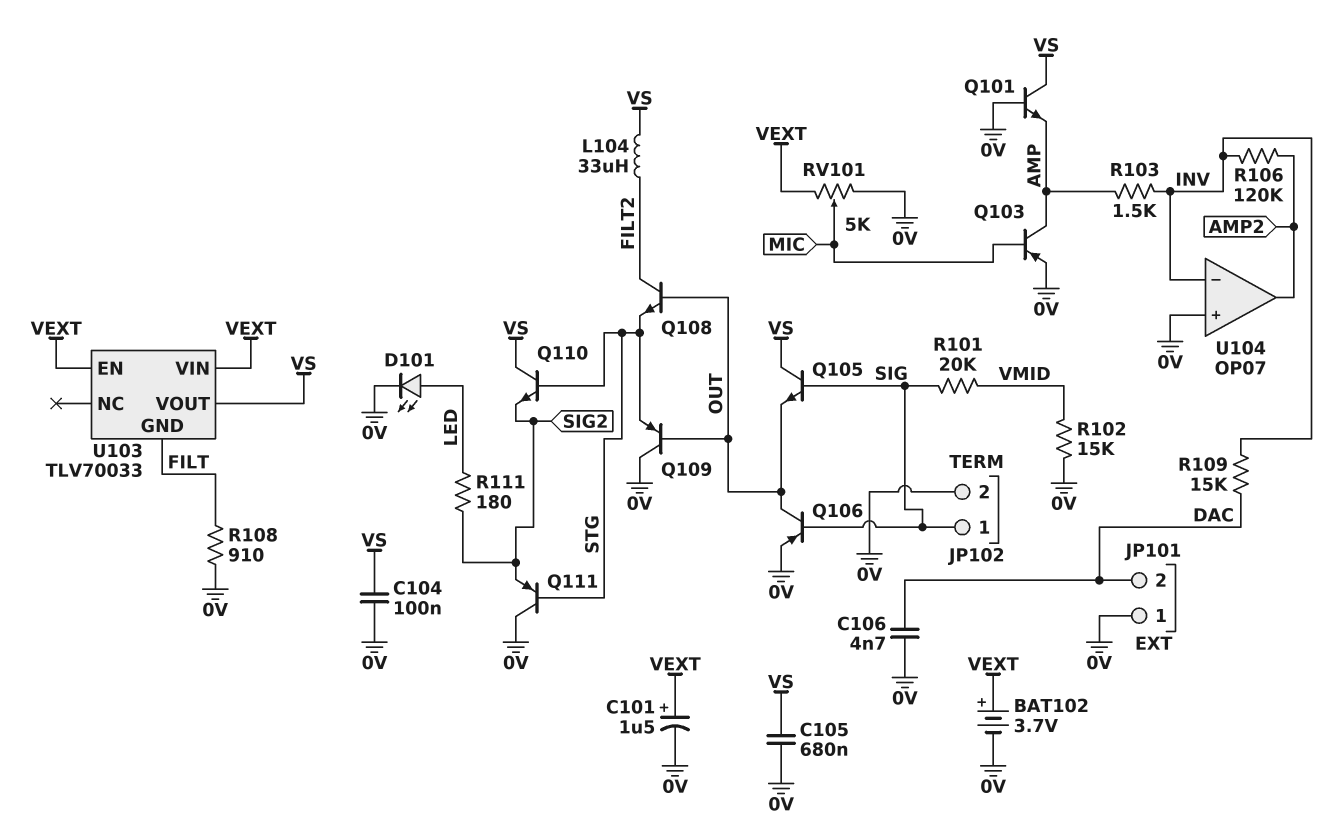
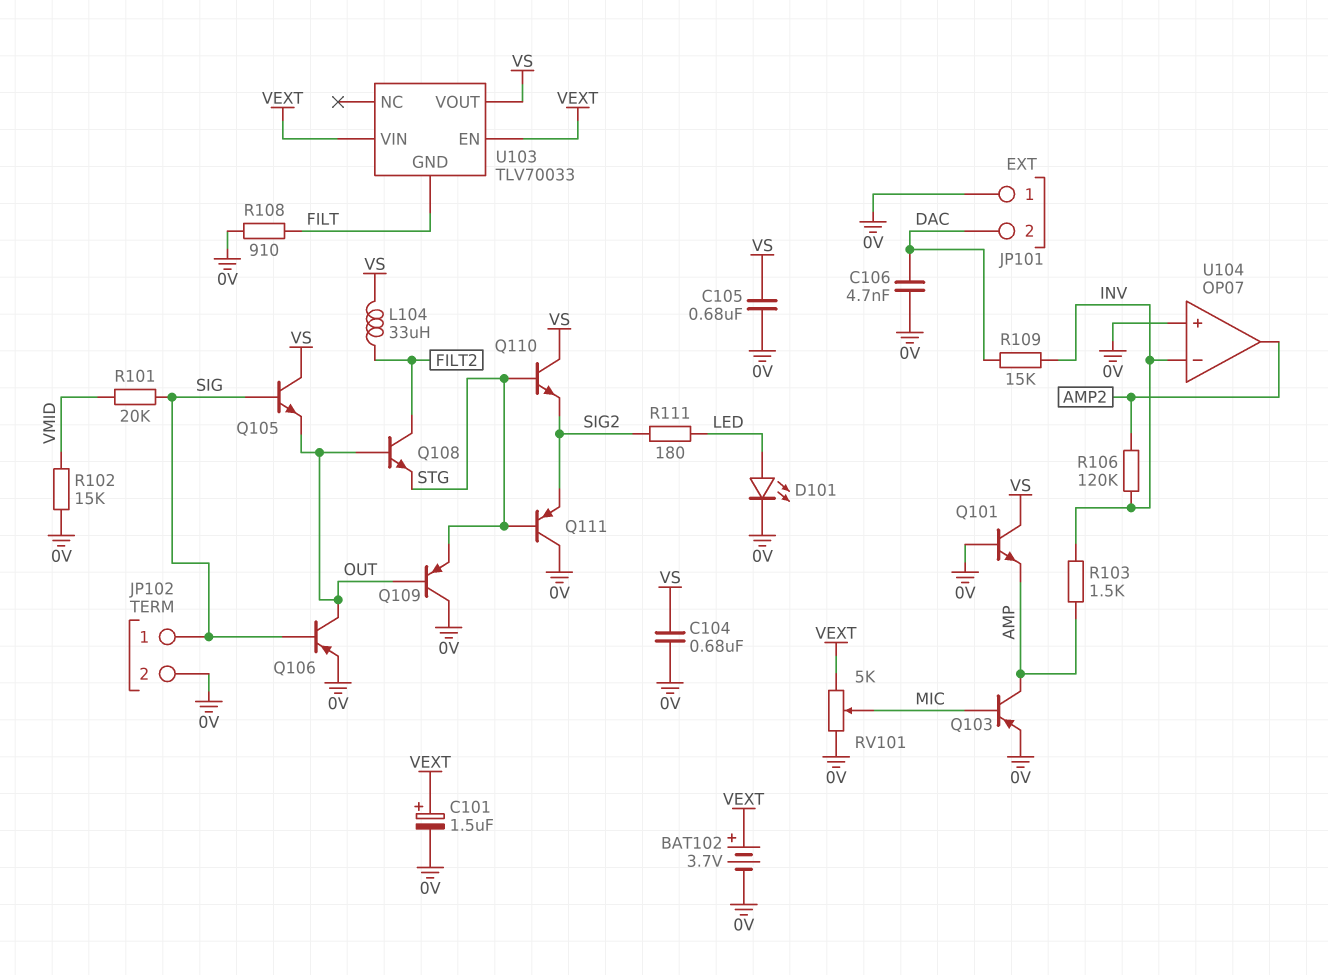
C104: 100nF (0V, VS) -> 680nF (0V, VS)

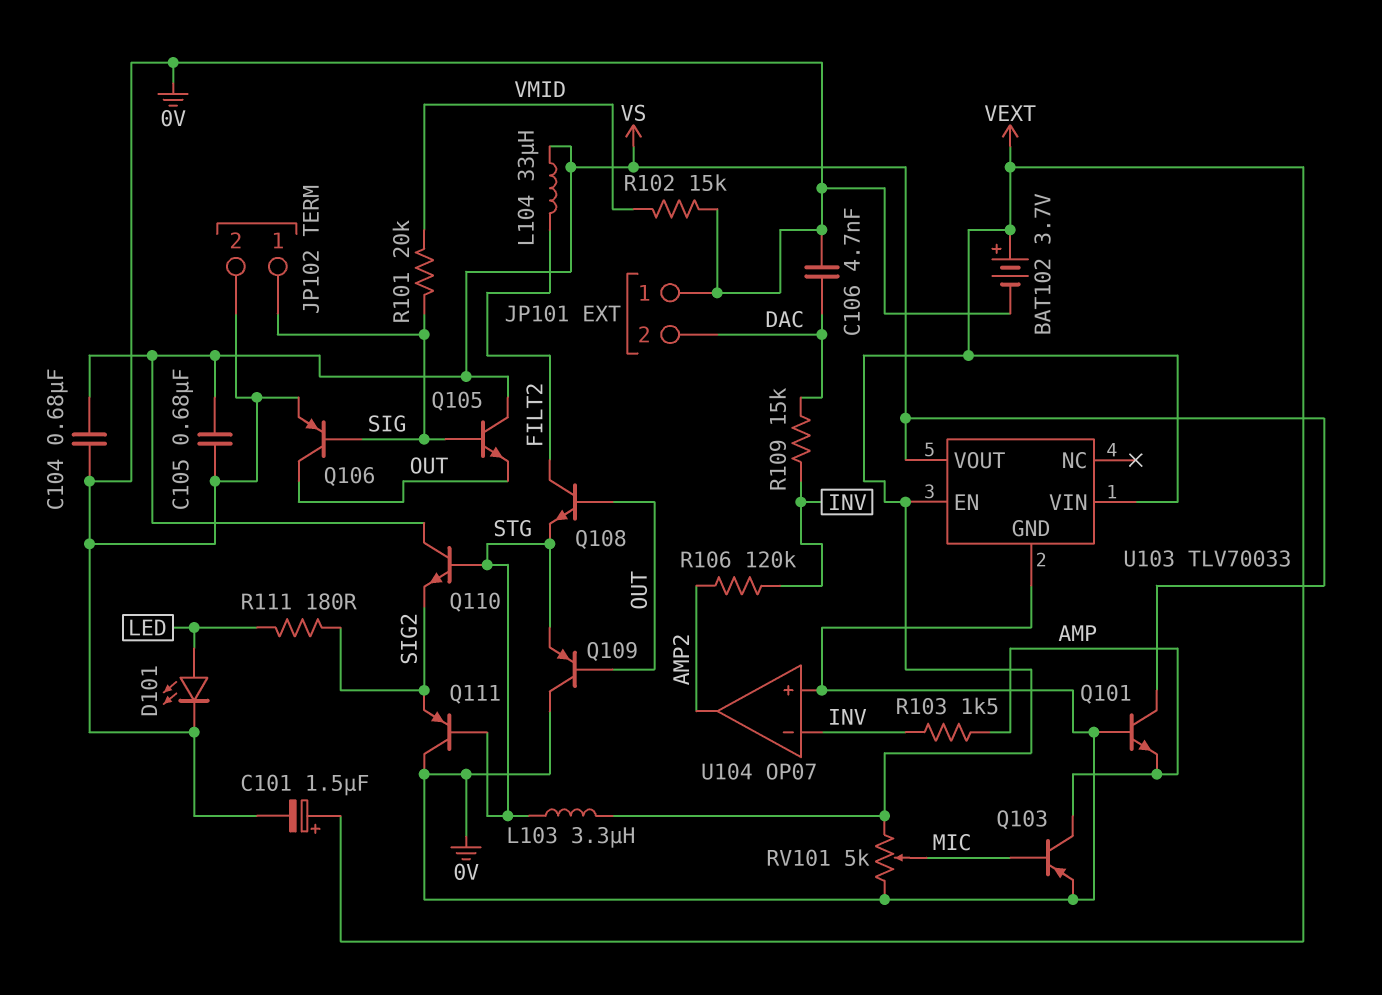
L103: none -> 3.3uH (STG, VEXT)
R108: 910 (0V, FILT) -> none
U103 pin GND: FILT -> 0V

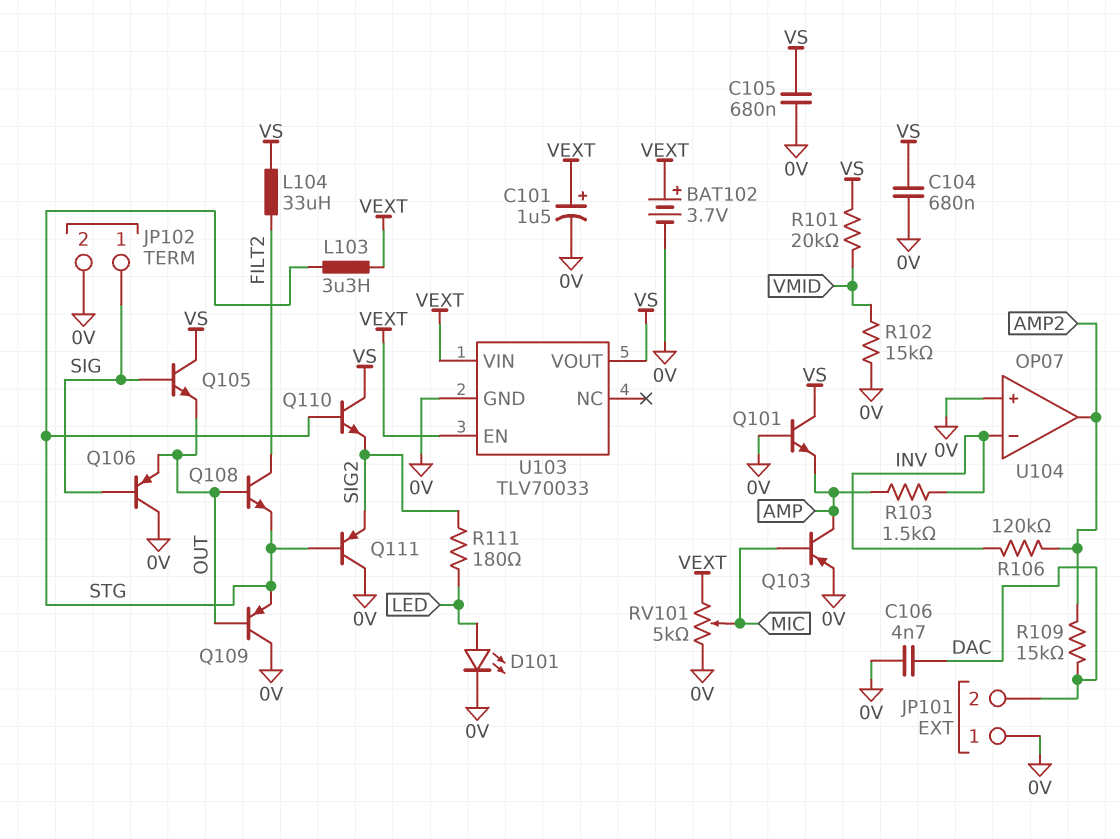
Q106: PNP (B SIG, C OUT, E 0V) -> PNP (B SIG, C 0V, E OUT)
R101: 20k (SIG, VMID) -> 20k (VMID, VS)
R109: 15k (DAC, INV) -> 15k (AMP2, DAC)

